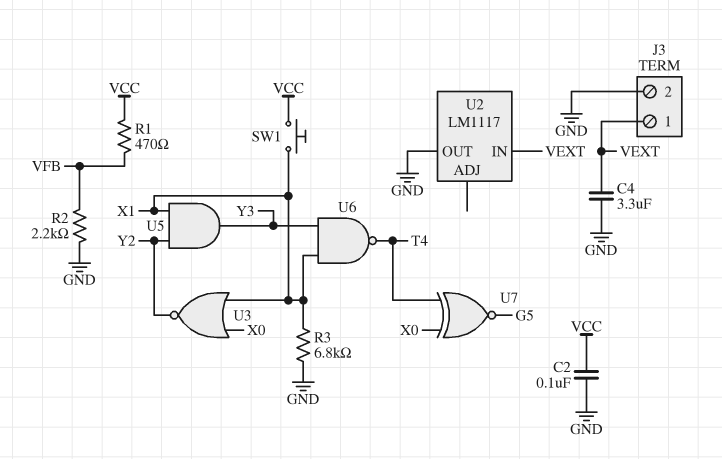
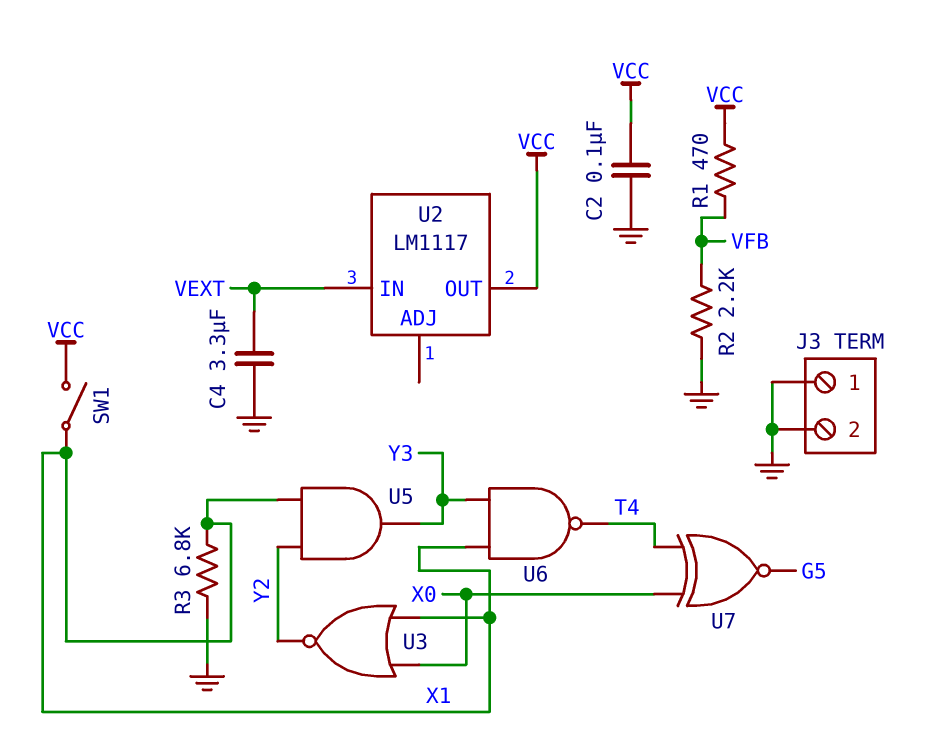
J3 pin 1: VEXT -> GND
SW1: button (VCC, X1) -> switch (VCC, X1)
U2 pin OUT: GND -> VCC

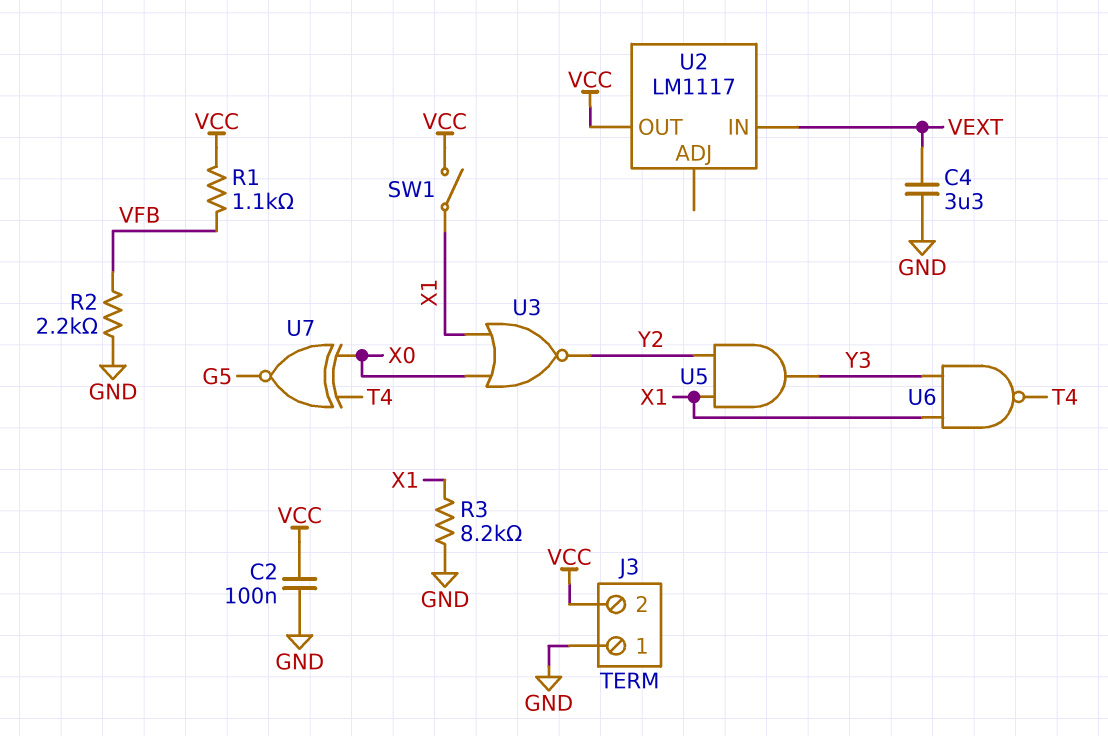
J3 pin 2: GND -> VCC
R1: 470 (VCC, VFB) -> 1.1k (VCC, VFB)
R3: 6.8k (GND, X1) -> 8.2k (GND, X1)

